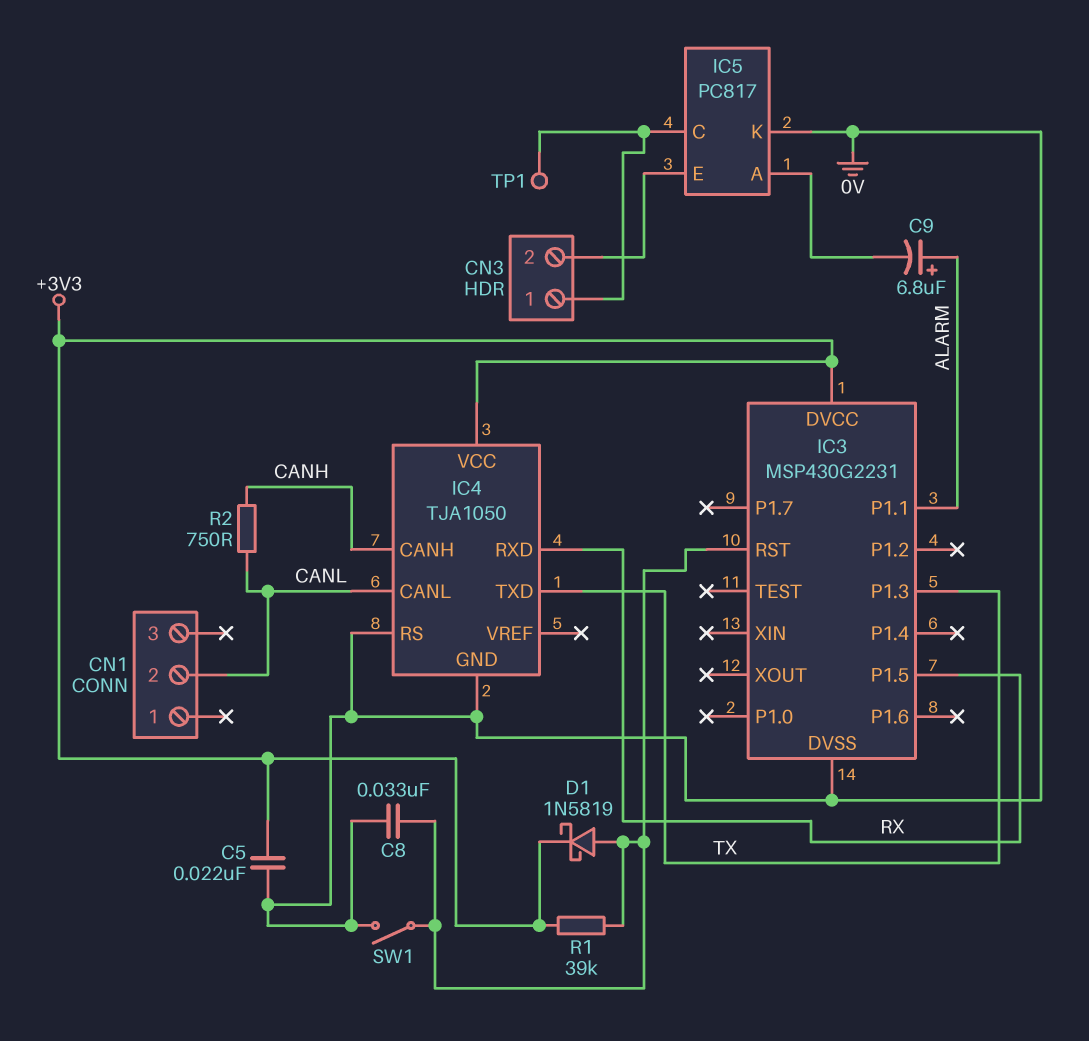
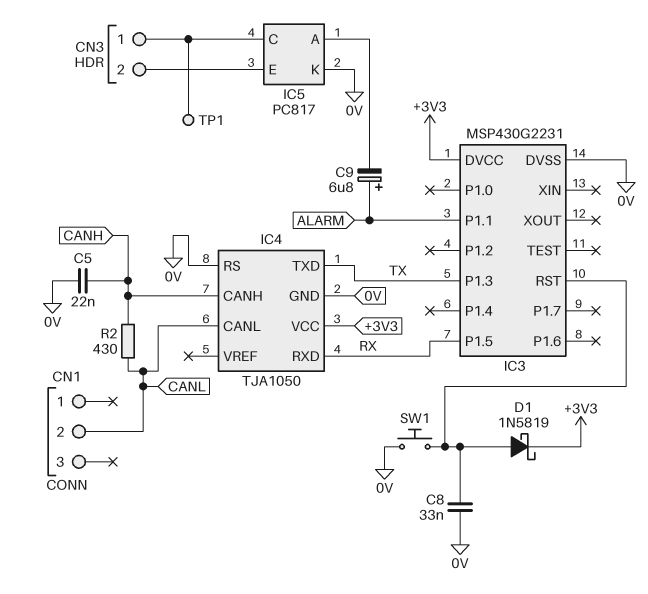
C5: 22nF (+3V3, 0V) -> 22nF (0V, CANH)
R1: 39k (+3V3, IC3/RST) -> none
R2: 750 (CANH, CANL) -> 430 (CANH, CANL)
SW1: switch (0V, IC3/RST) -> button (0V, IC3/RST)

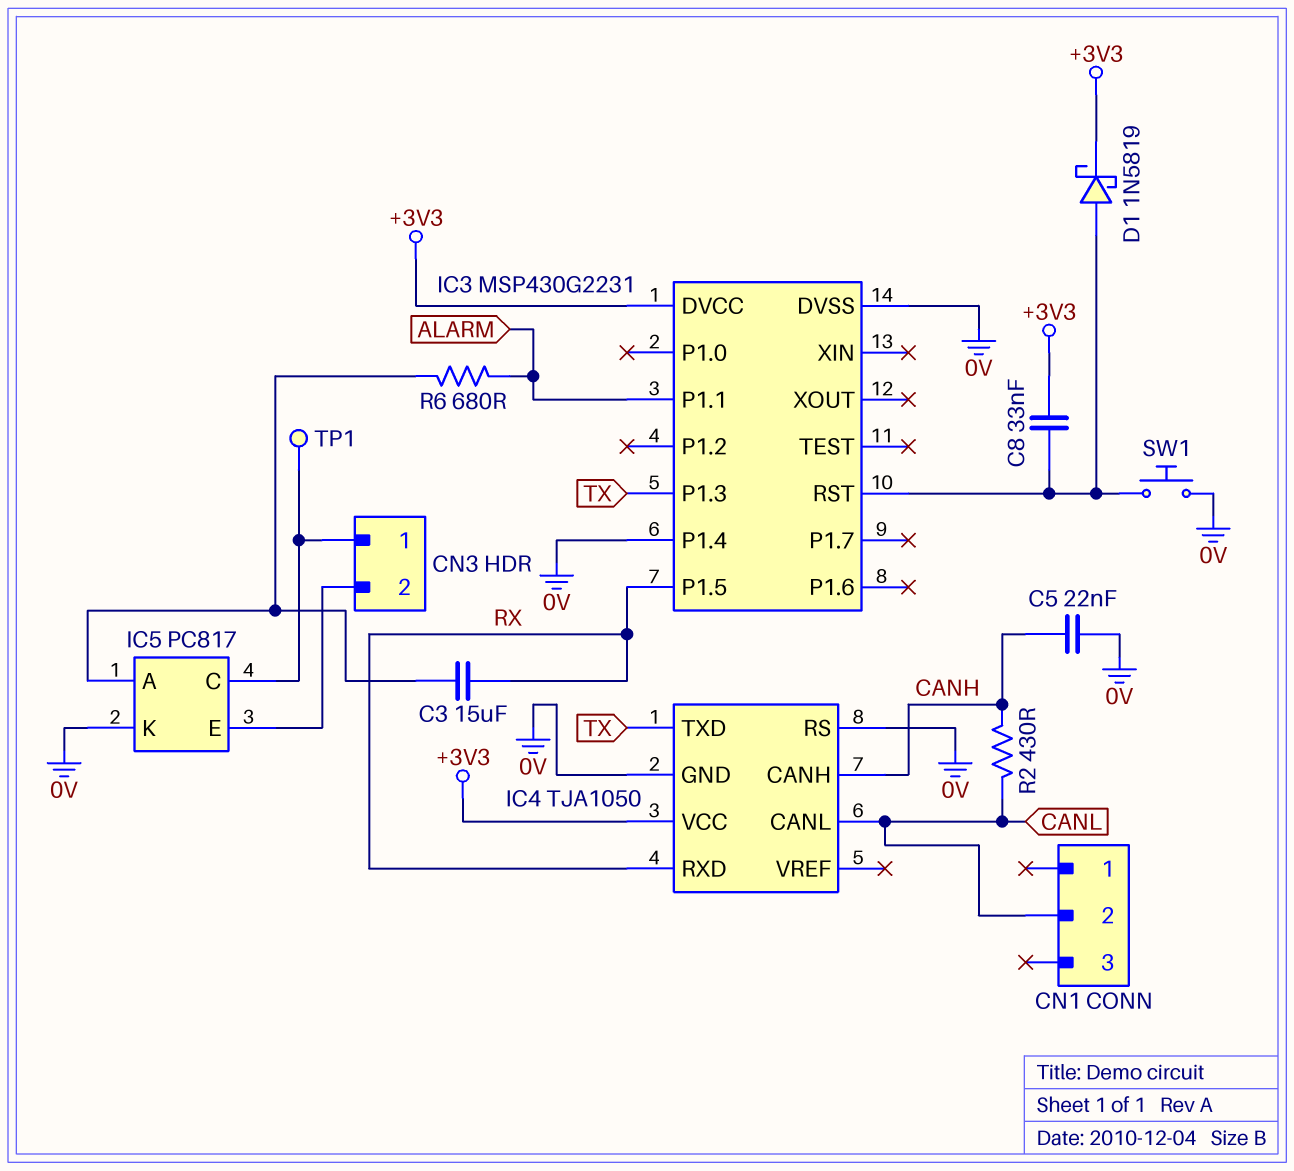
C3: none -> 15uF (IC5/A, RX)
C8: 33nF (0V, IC3/RST) -> 33nF (+3V3, IC3/RST)
C9: 6.8uF (plus ALARM, minus IC5/A) -> none
IC3 pin P1.4: none -> 0V
R6: none -> 680 (ALARM, IC5/A)

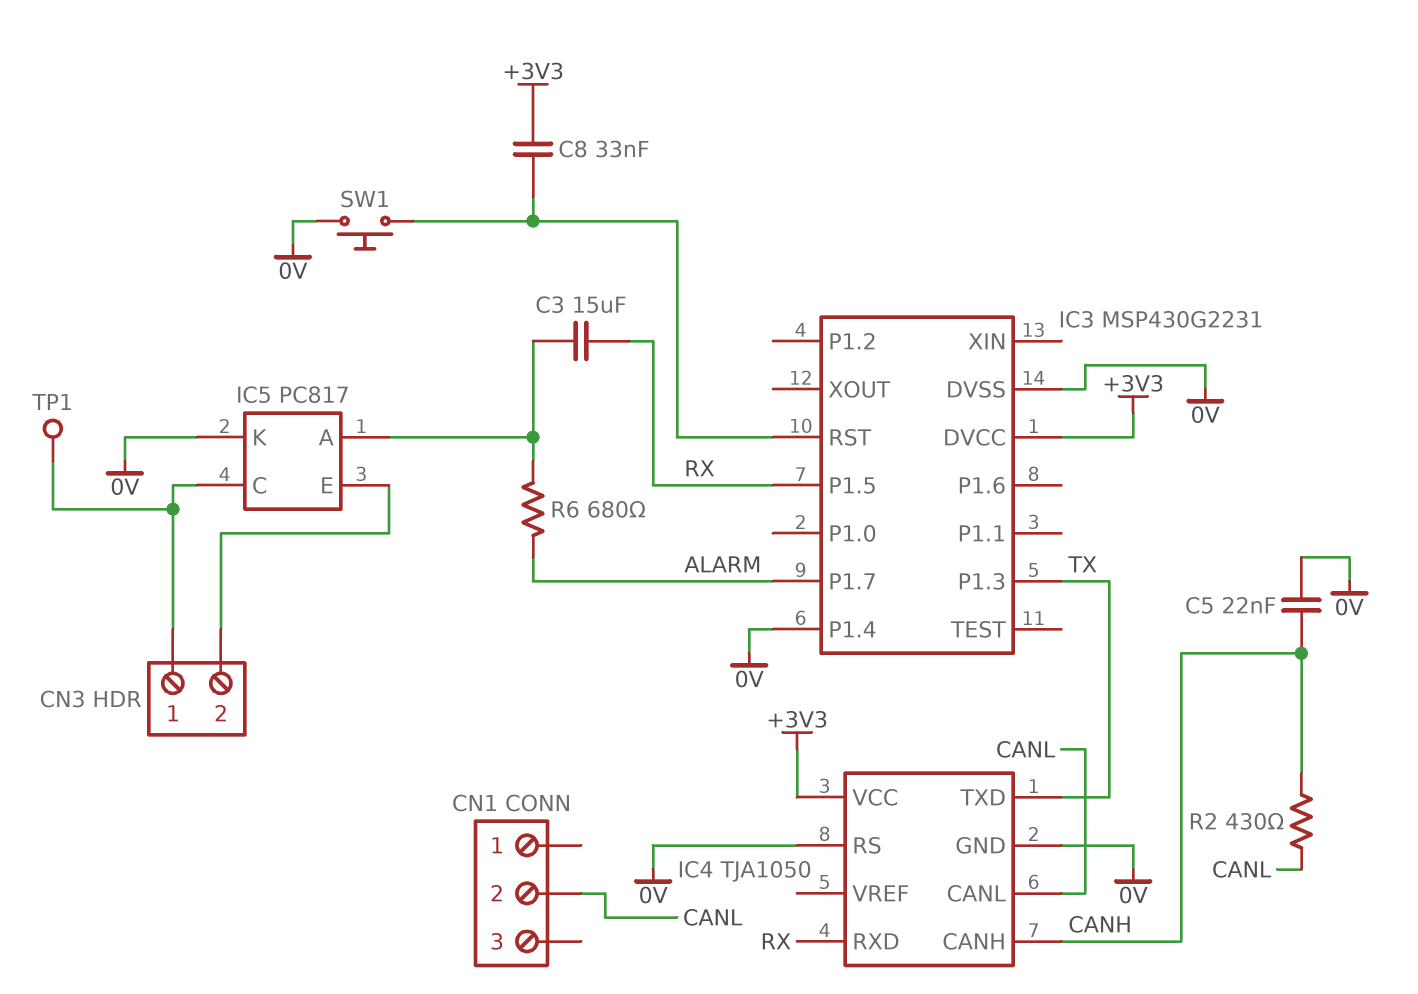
D1: schottky 1N5819 (A IC3/RST, K +3V3) -> none
IC3 pin P1.1: ALARM -> none
IC3 pin P1.7: none -> ALARM

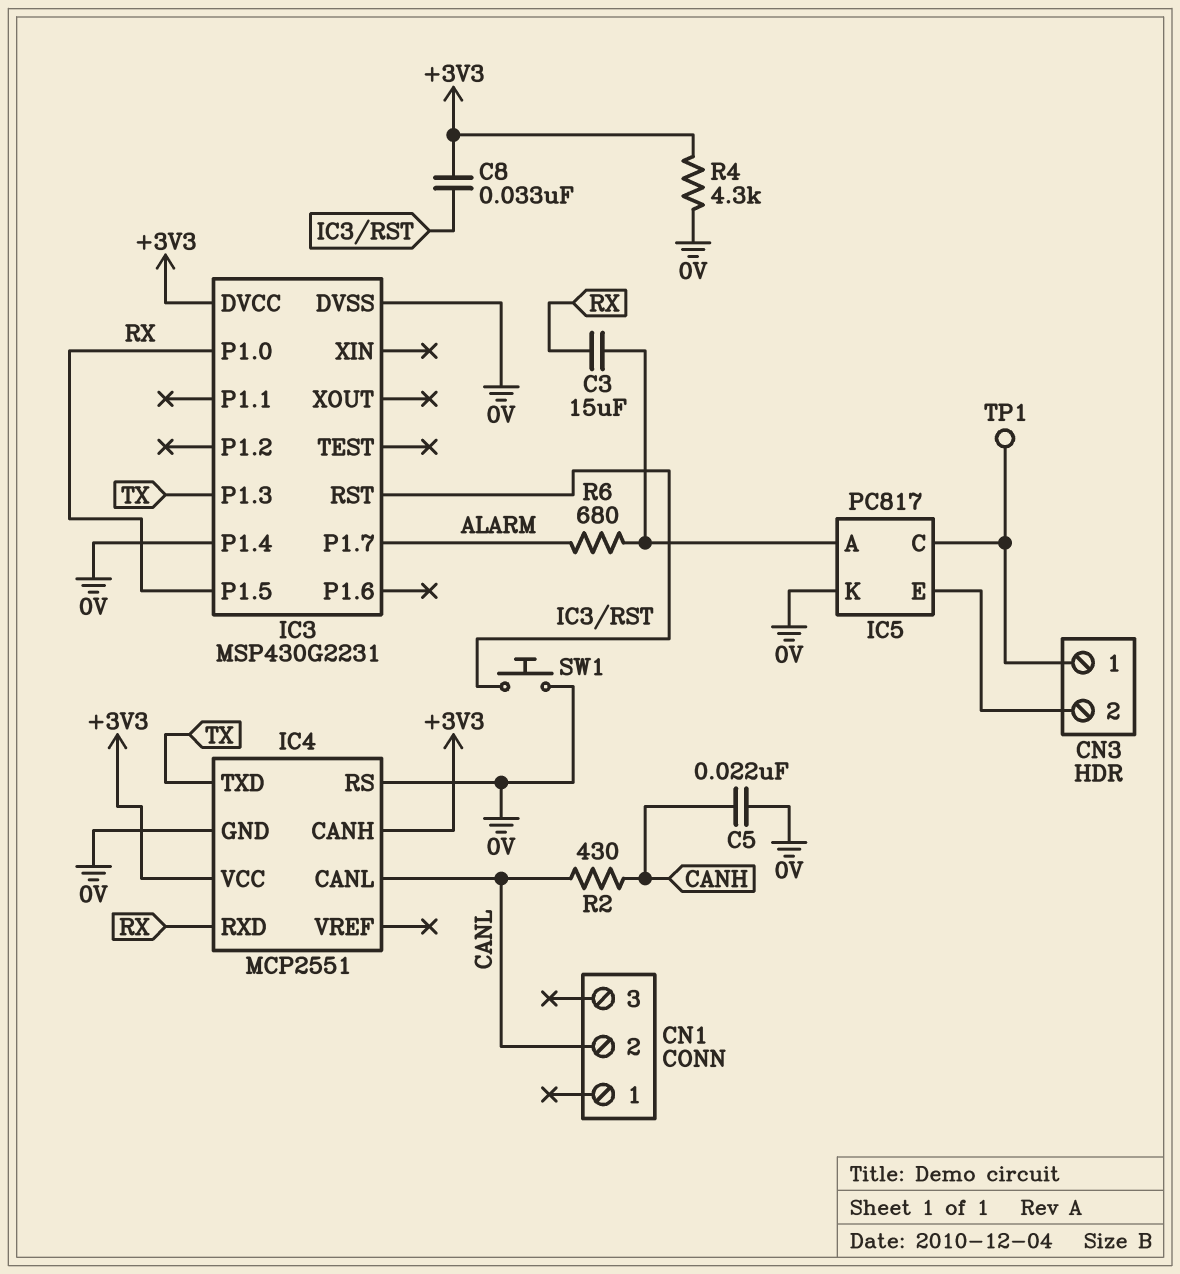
IC3 pin P1.0: none -> RX
IC4: TJA1050 -> MCP2551
IC4 pin CANH: CANH -> +3V3
R4: none -> 4.3k (+3V3, 0V)

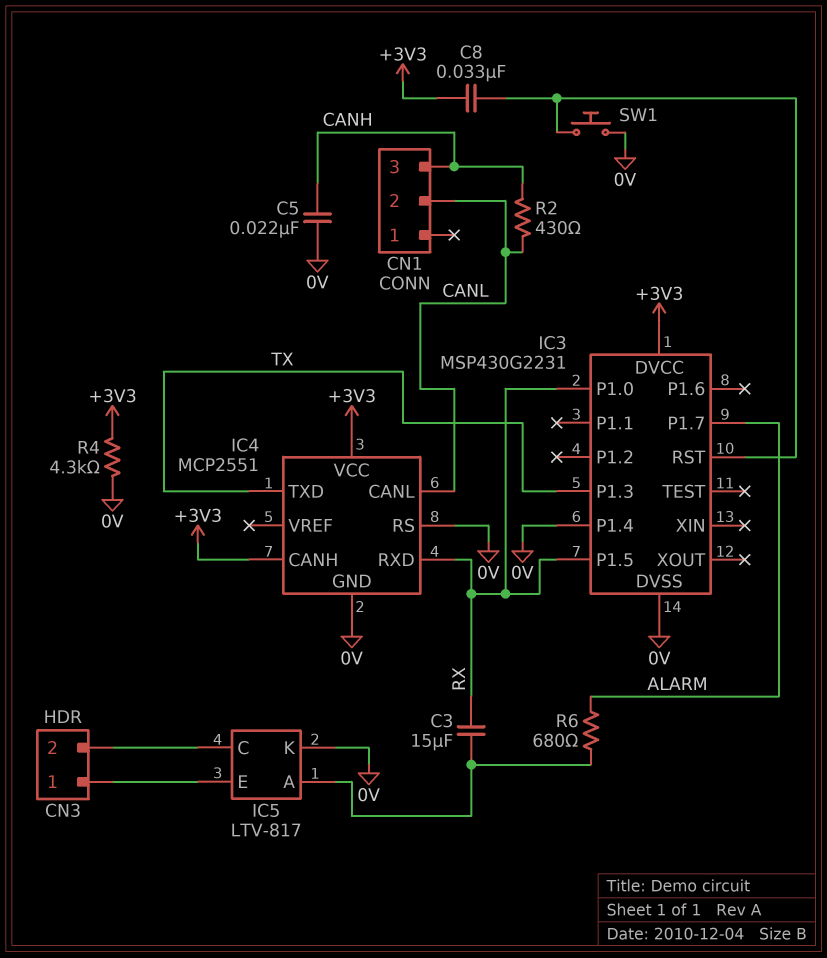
CN1 pin 3: none -> CANH
IC5: PC817 -> LTV-817
IC5 pin C: CN3/1 -> CN3/2
IC5 pin E: CN3/2 -> CN3/1
TP1: test point (CN3/1) -> none

